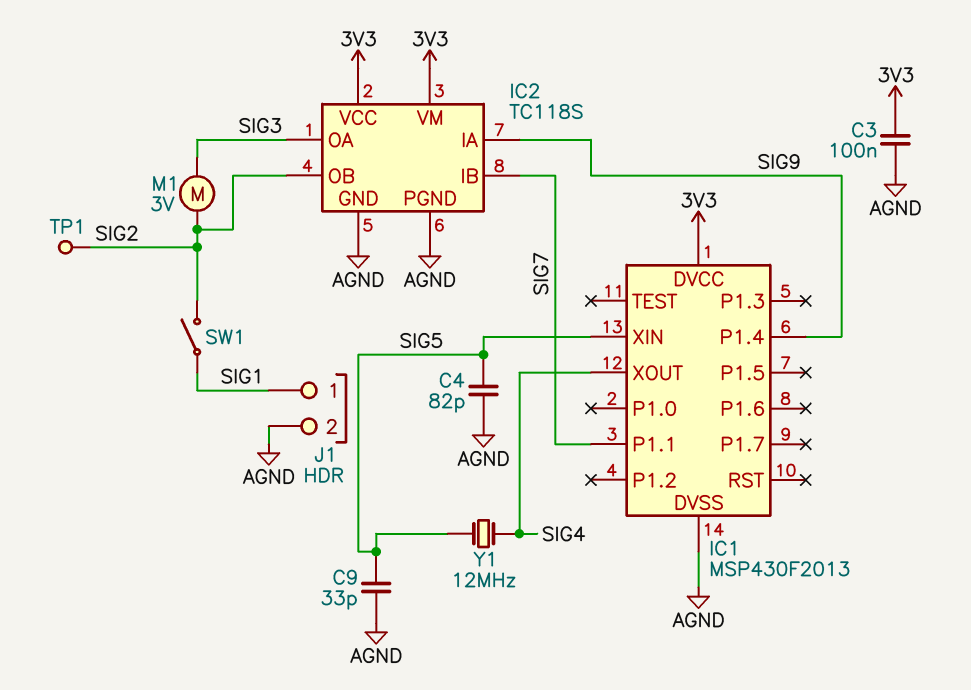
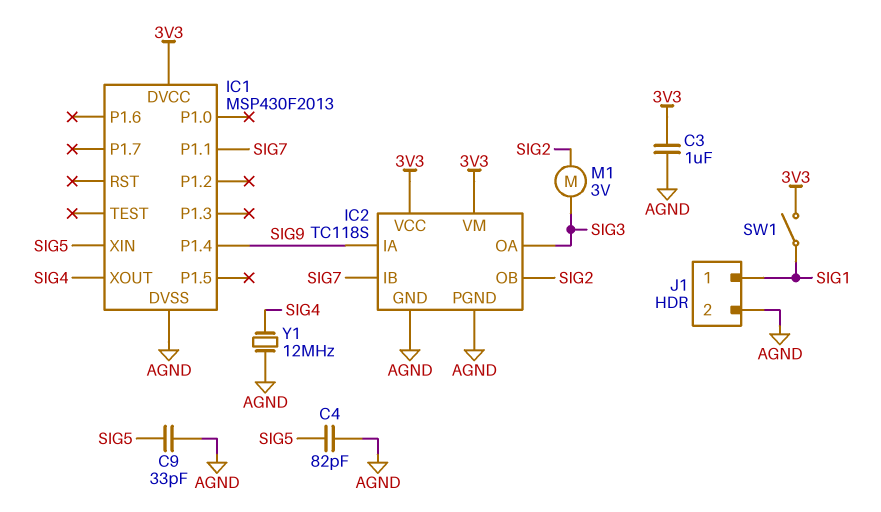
C3: 100nF (3V3, AGND) -> 1uF (3V3, AGND)
SW1: switch (SIG1, SIG2) -> switch (3V3, SIG1)
TP1: test point (SIG2) -> none
Y1: 12MHz (SIG4, SIG5) -> 12MHz (AGND, SIG4)

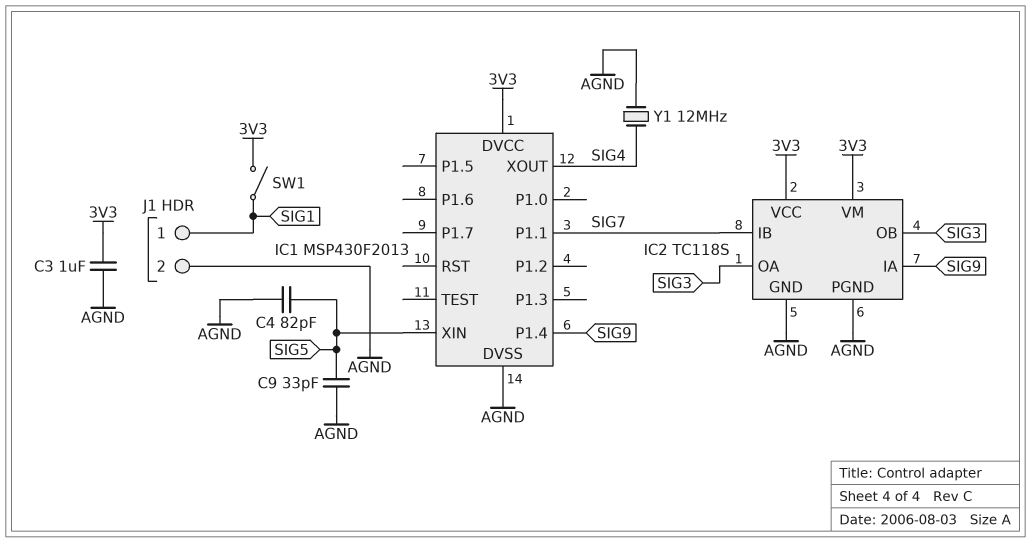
IC2 pin OB: SIG2 -> SIG3
M1: motor 3V (SIG2, SIG3) -> none

